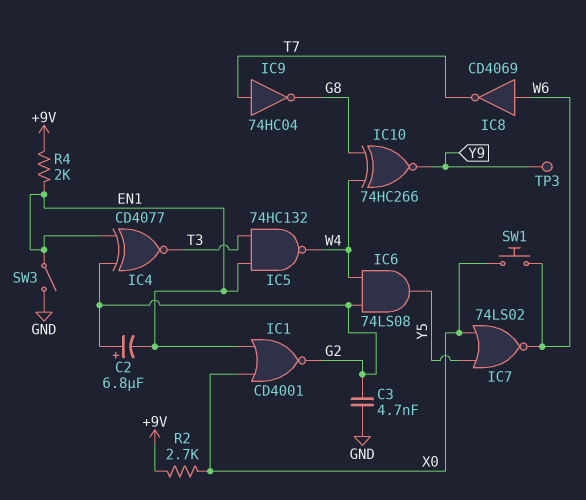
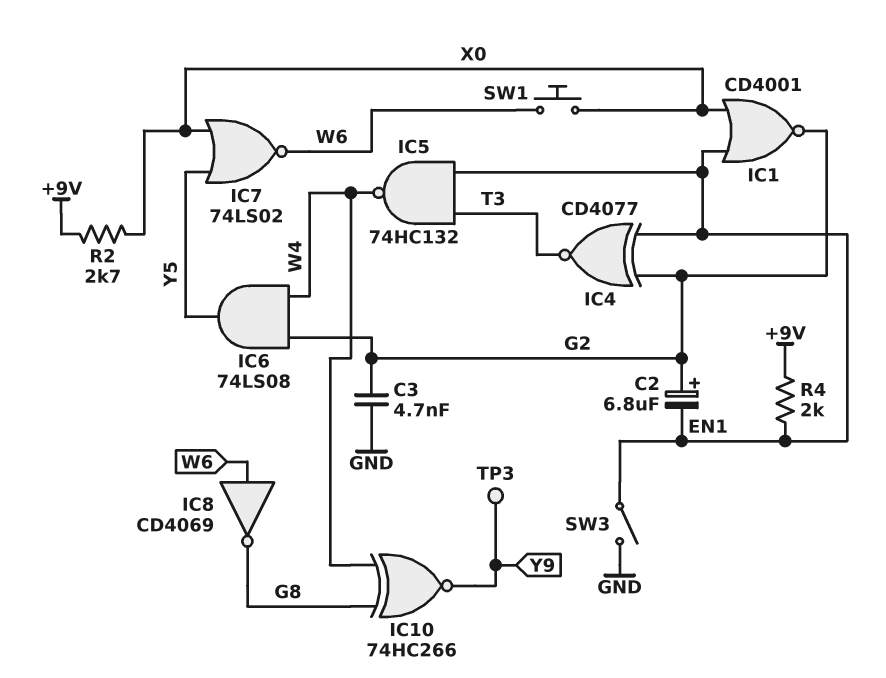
IC8: NOT CD4069 (in W6, out T7) -> NOT CD4069 (in W6, out G8)
IC9: NOT 74HC04 (in T7, out G8) -> none

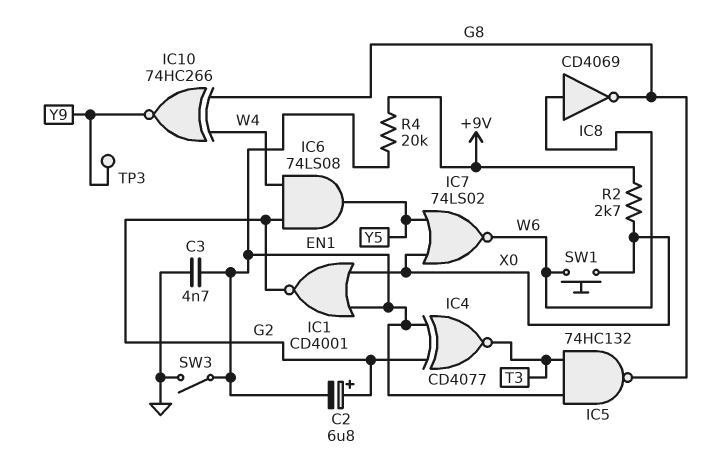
C3: 4.7nF (G2, GND) -> 4.7nF (EN1, GND)
IC5: NAND 74HC132 (in EN1, in T3, out W4) -> NAND 74HC132 (in EN1, in T3, out G8)
R4: 2k (+9V, EN1) -> 20k (+9V, EN1)

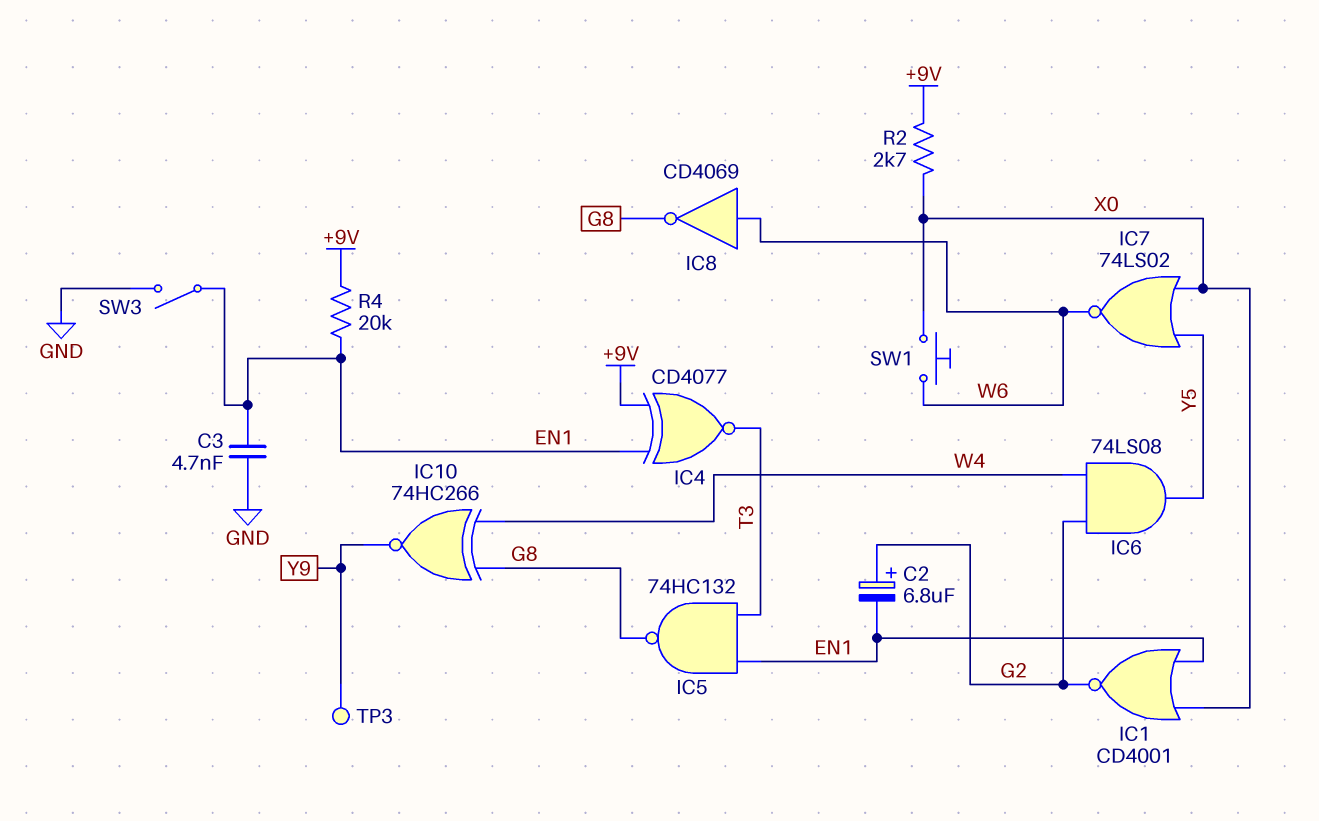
IC4: XNOR CD4077 (in EN1, in G2, out T3) -> XNOR CD4077 (in +9V, in EN1, out T3)

